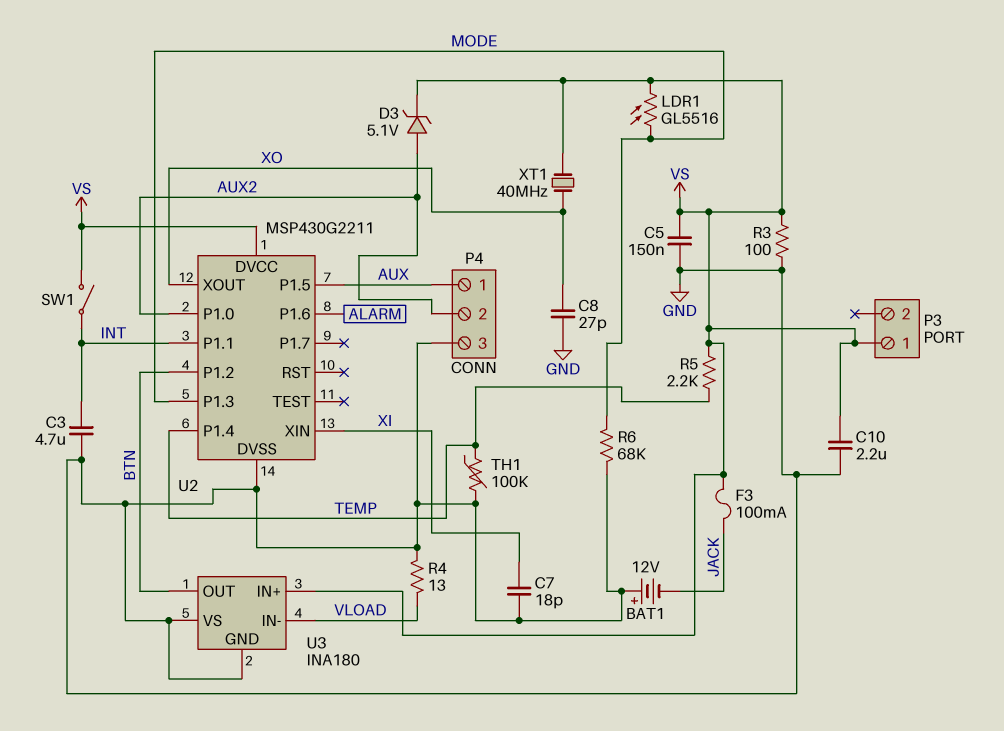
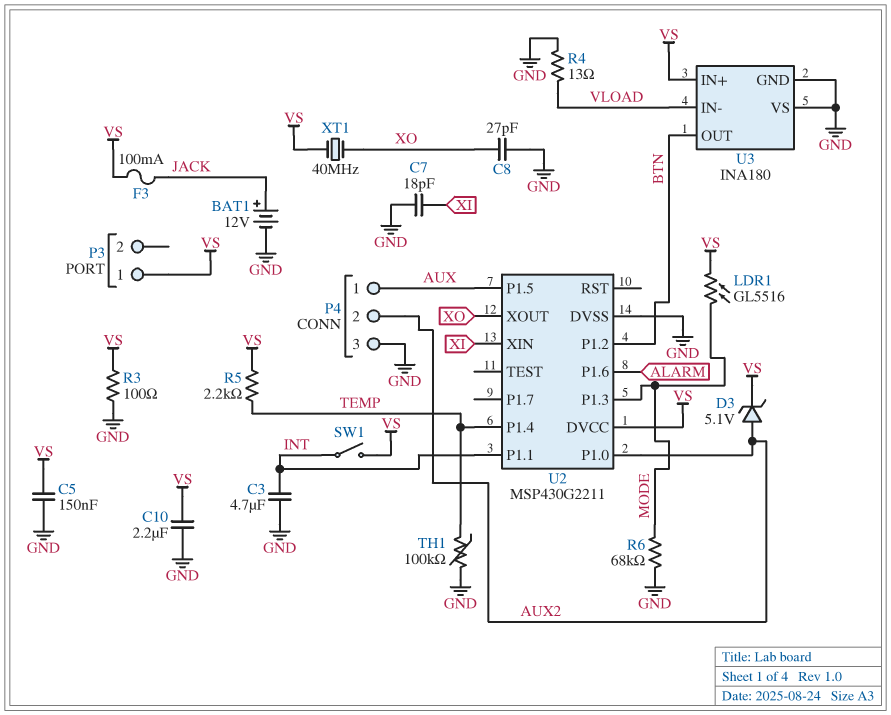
BAT1: 12V (plus GND, minus JACK) -> 12V (plus JACK, minus GND)

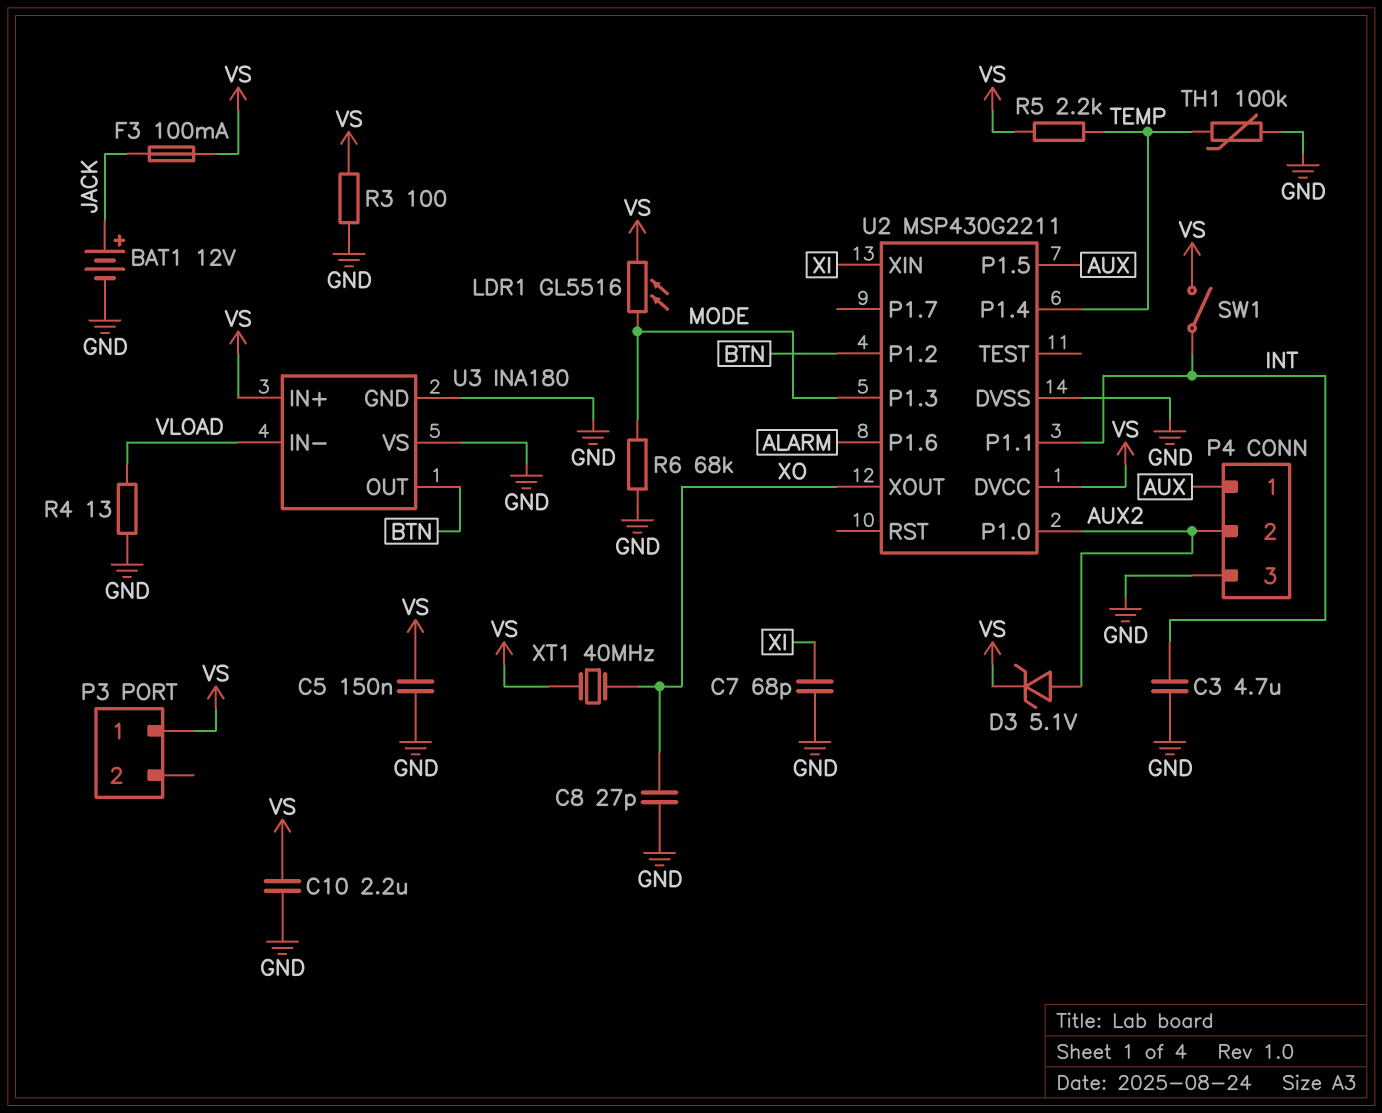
C7: 18pF (GND, XI) -> 68pF (GND, XI)

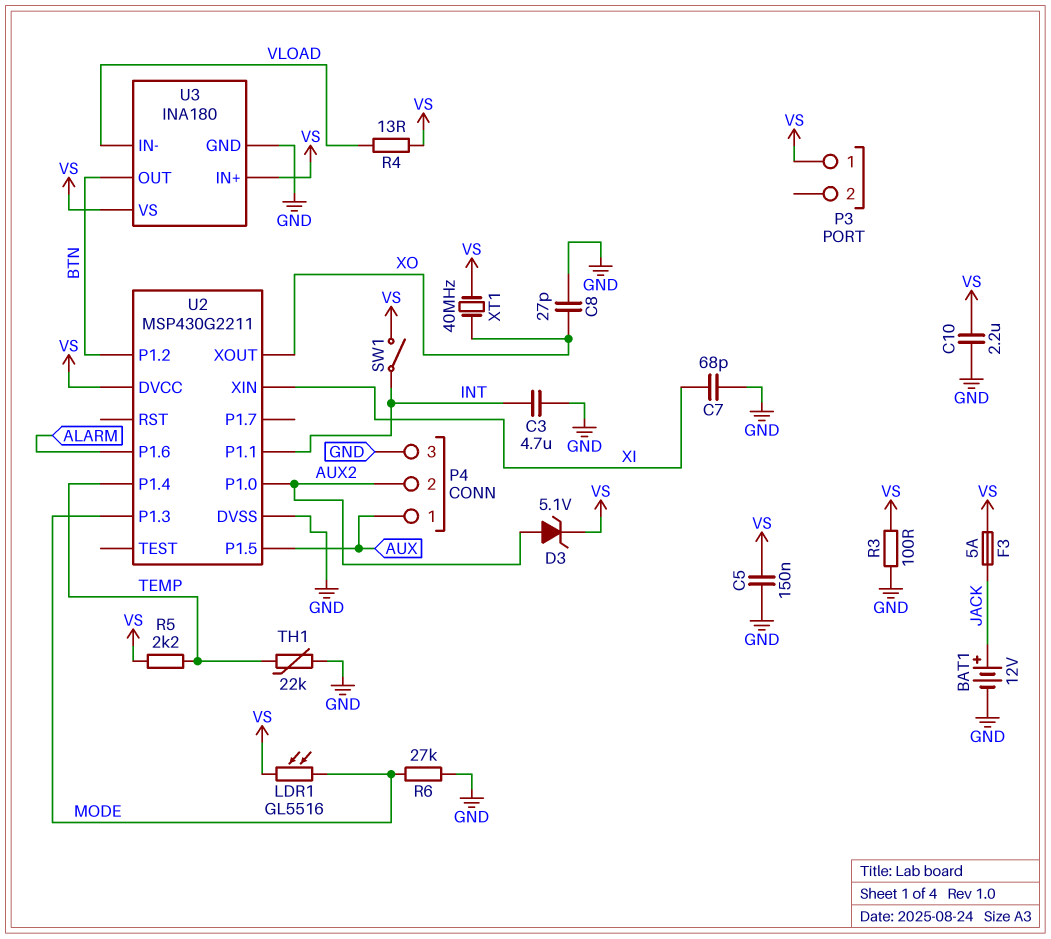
F3: 100mA (JACK, VS) -> 5A (JACK, VS)
R4: 13 (GND, VLOAD) -> 13 (VLOAD, VS)
R6: 68k (GND, MODE) -> 27k (GND, MODE)
TH1: 100k (GND, TEMP) -> 22k (GND, TEMP)
U3 pin VS: GND -> VS

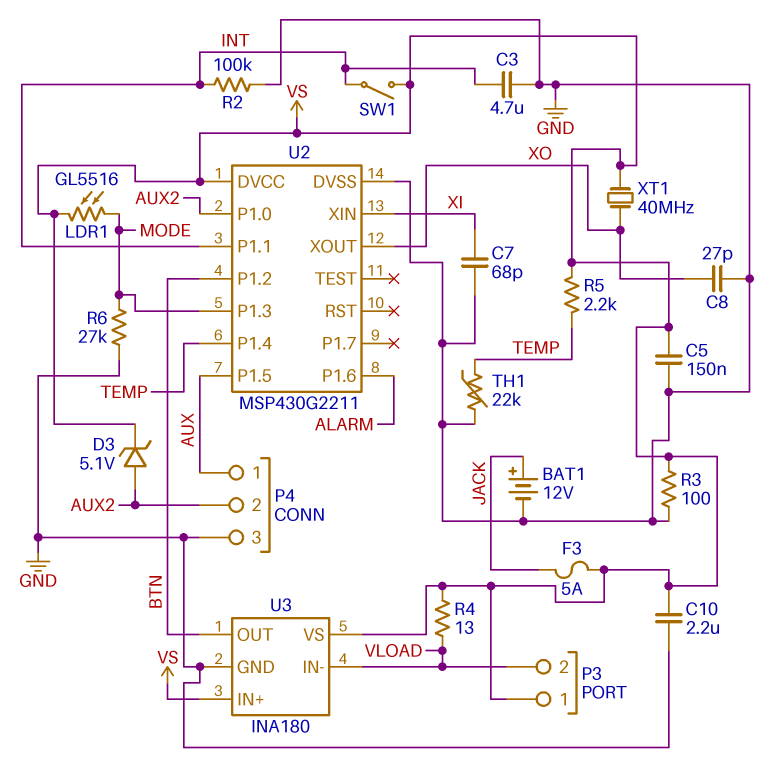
P3 pin 2: none -> VLOAD
R2: none -> 100k (GND, INT)

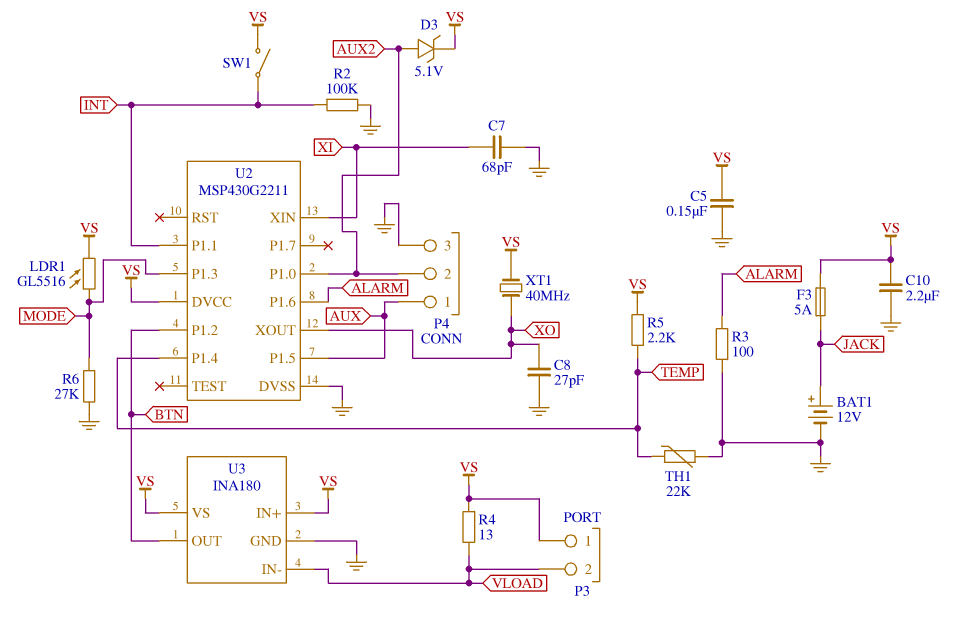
C3: 4.7uF (GND, INT) -> none
R3: 100 (GND, VS) -> 100 (ALARM, GND)

